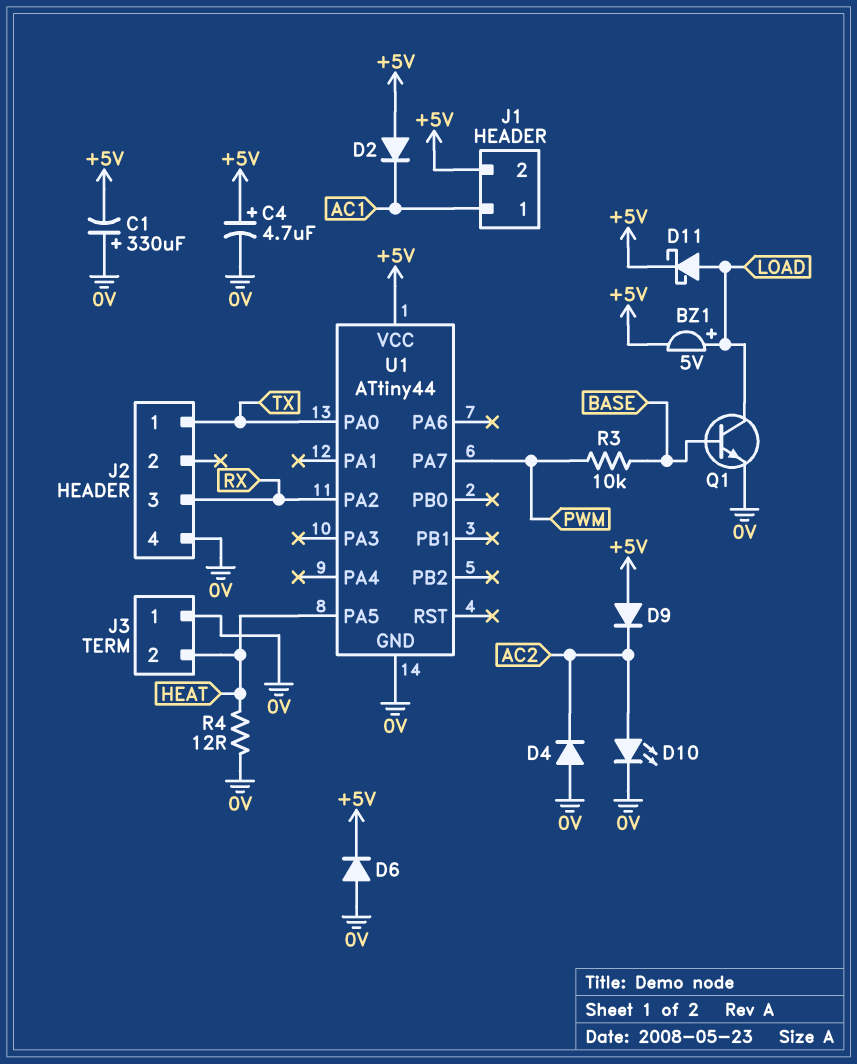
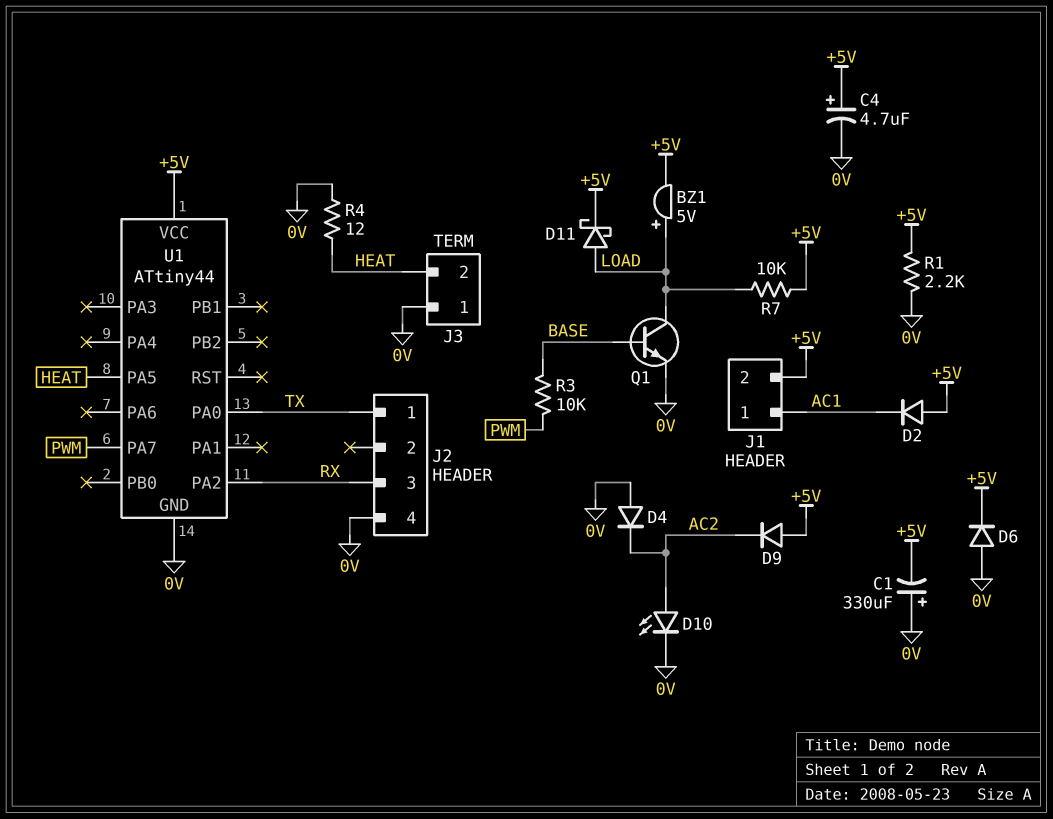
R1: none -> 2.2k (+5V, 0V)
R7: none -> 10k (+5V, LOAD)

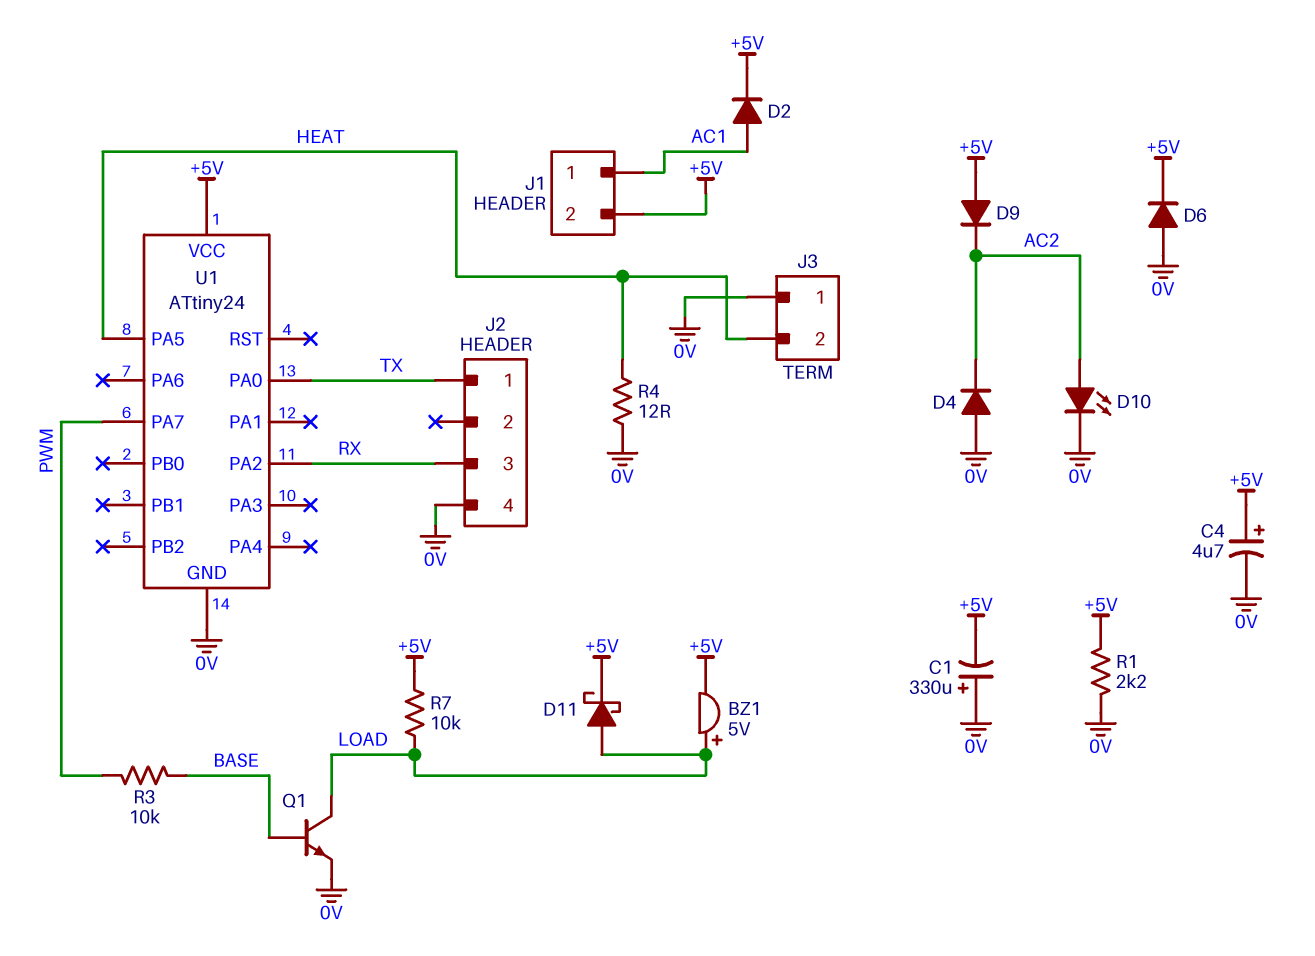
D2: diode (A +5V, K AC1) -> diode (A AC1, K +5V)
U1: ATtiny44 -> ATtiny24

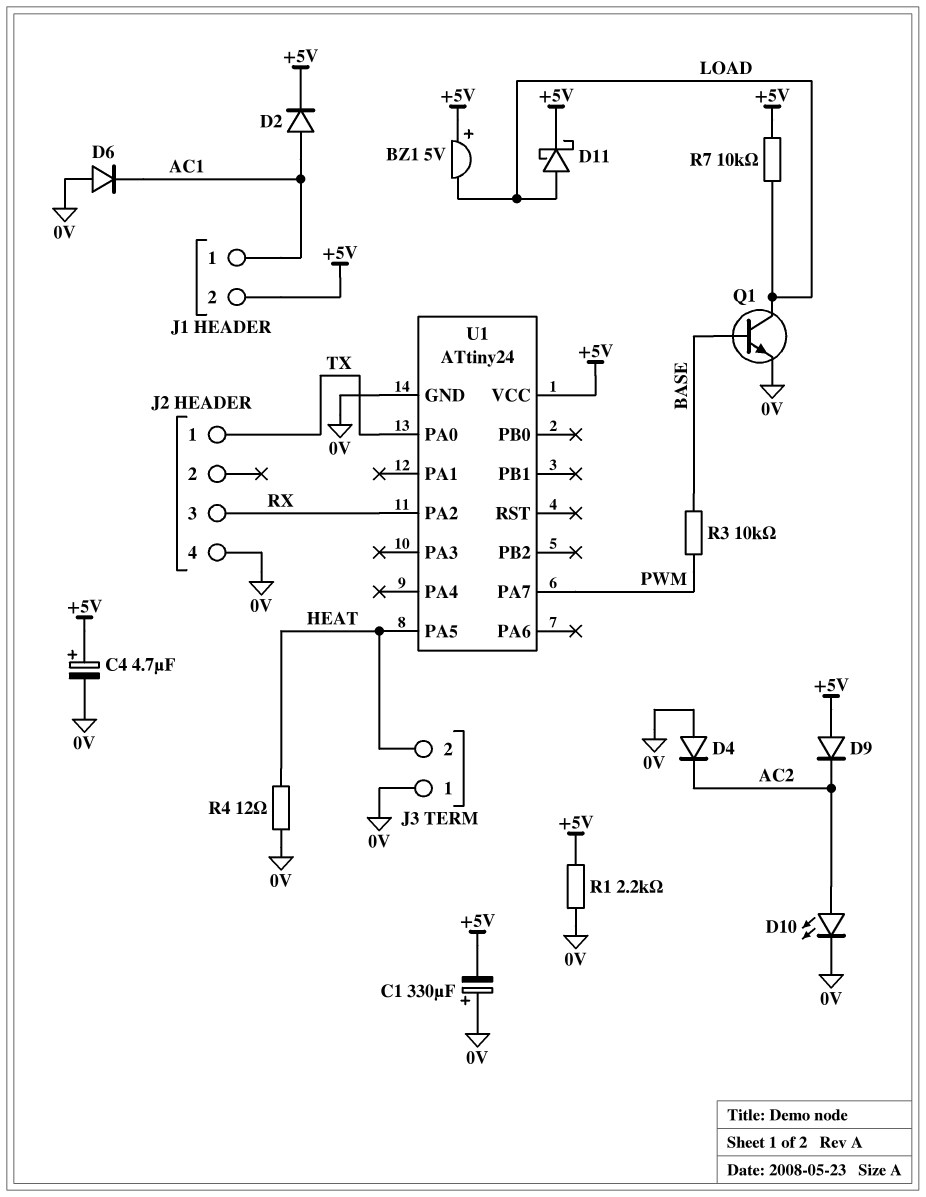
BZ1: buzzer 5V (plus LOAD, minus +5V) -> buzzer 5V (plus +5V, minus LOAD)
D6: diode (A 0V, K +5V) -> diode (A 0V, K AC1)

